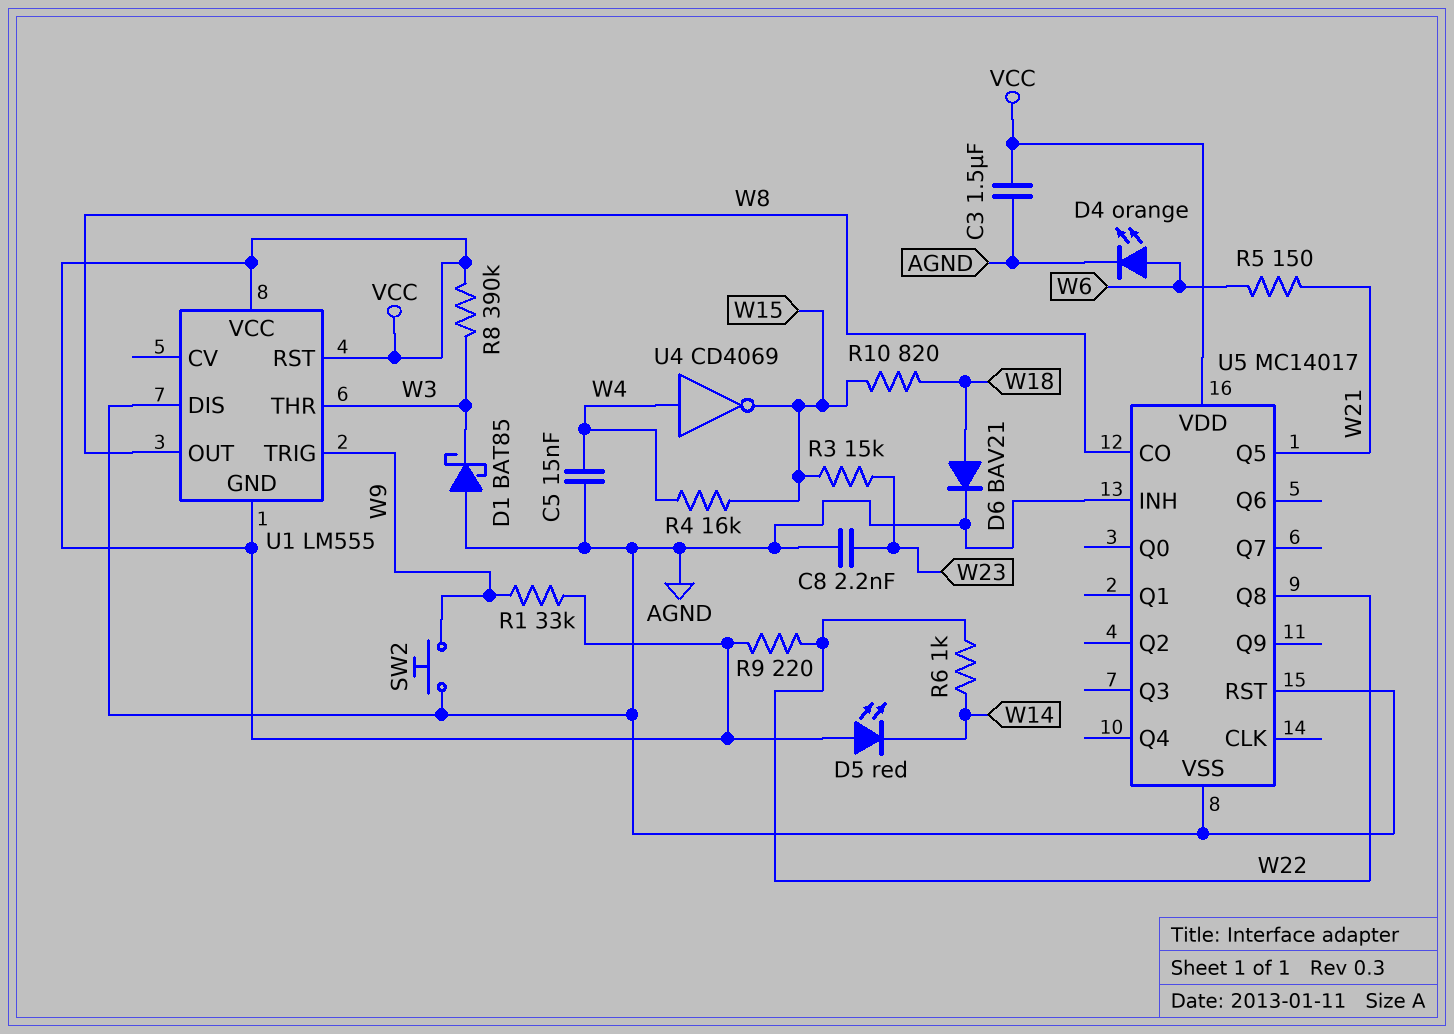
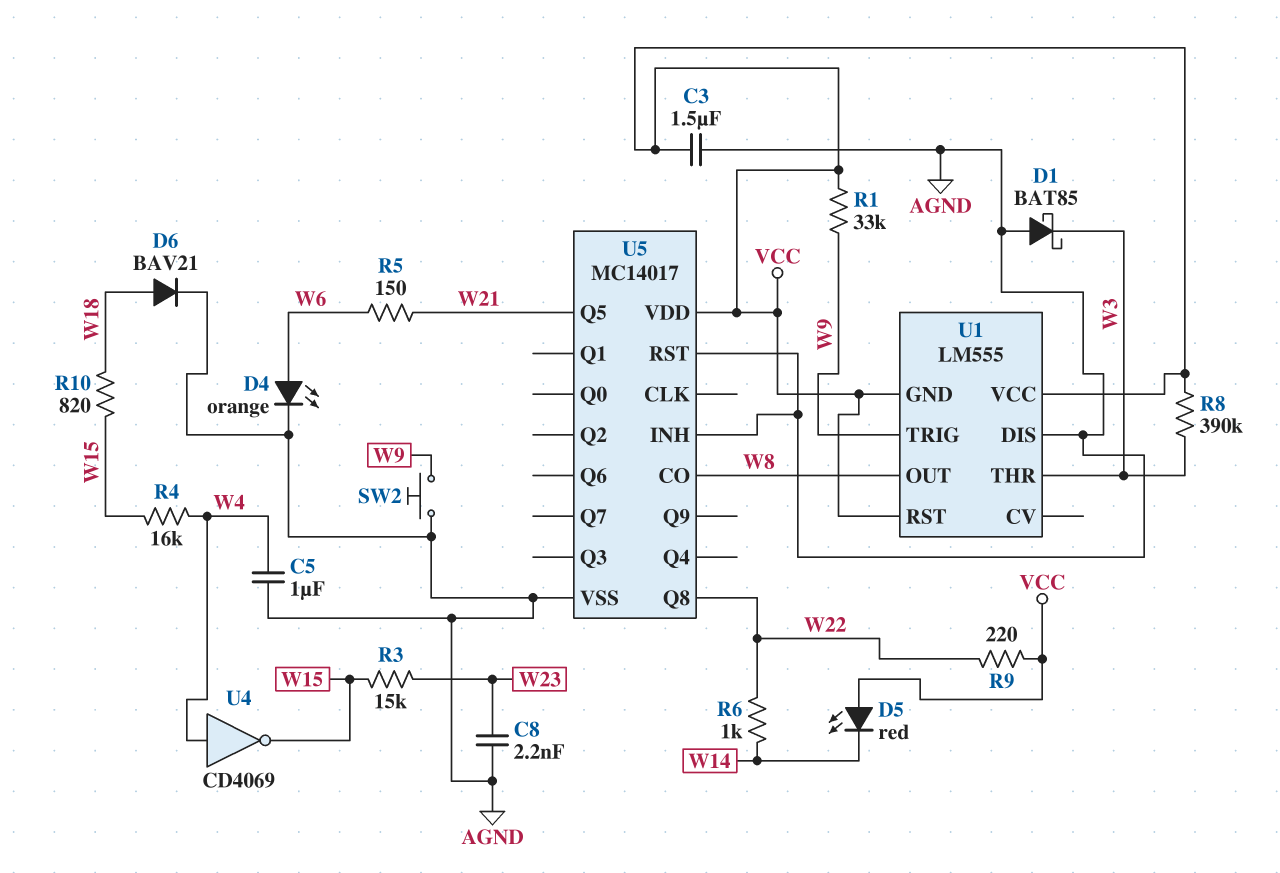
C5: 15nF (AGND, W4) -> 1uF (AGND, W4)

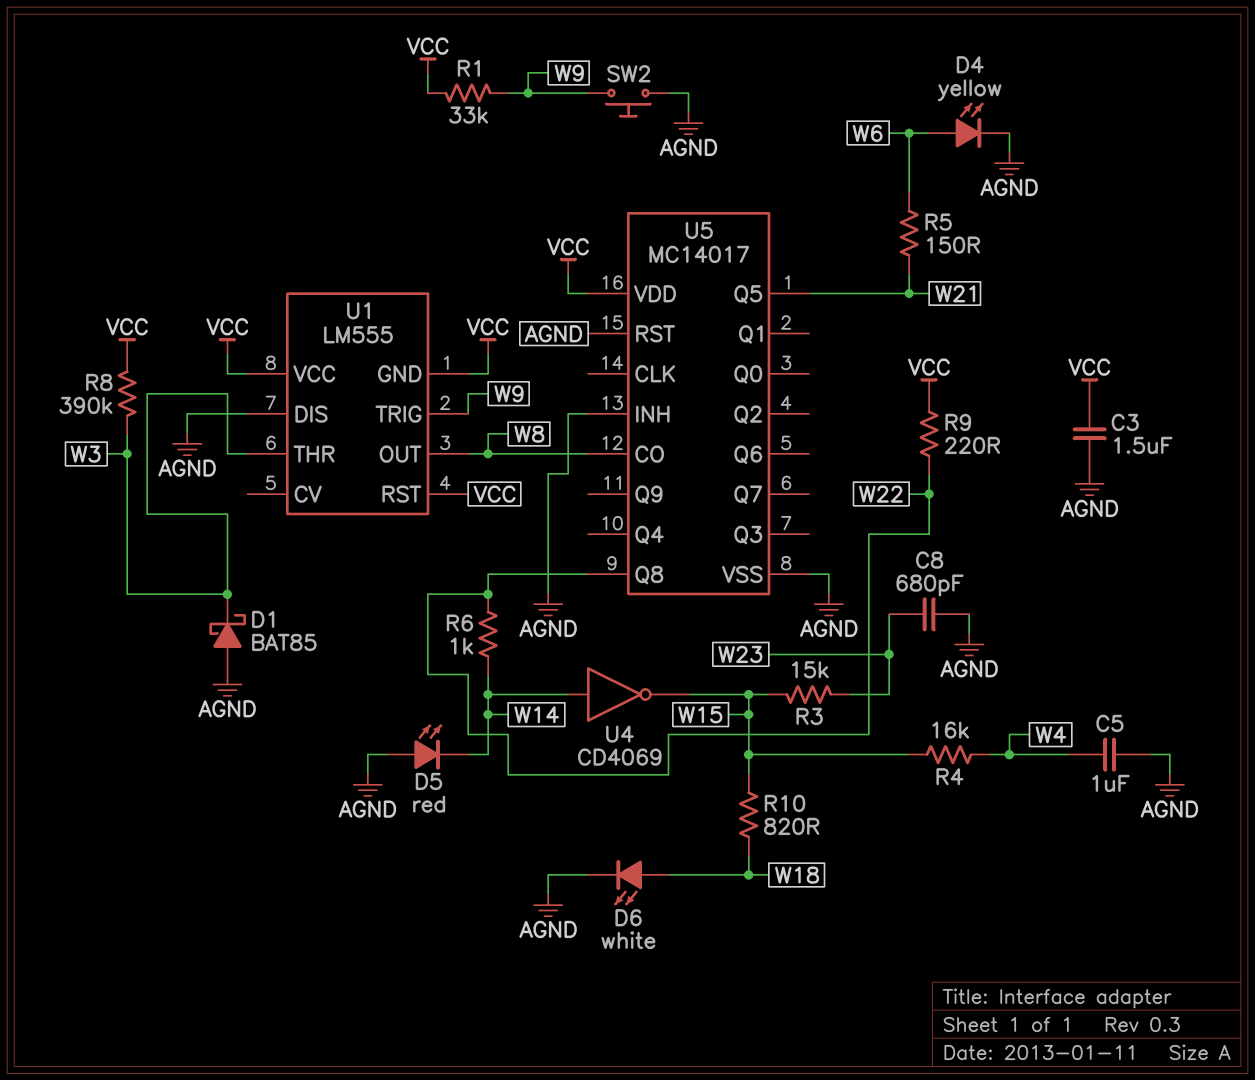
C8: 2.2nF (AGND, W23) -> 680pF (AGND, W23)
D4: LED orange (A W6, K AGND) -> LED yellow (A W6, K AGND)
D5: LED red (A VCC, K W14) -> LED red (A AGND, K W14)
D6: diode BAV21 (A W18, K AGND) -> LED white (A W18, K AGND)
U4: NOT CD4069 (in W4, out W15) -> NOT CD4069 (in W14, out W15)

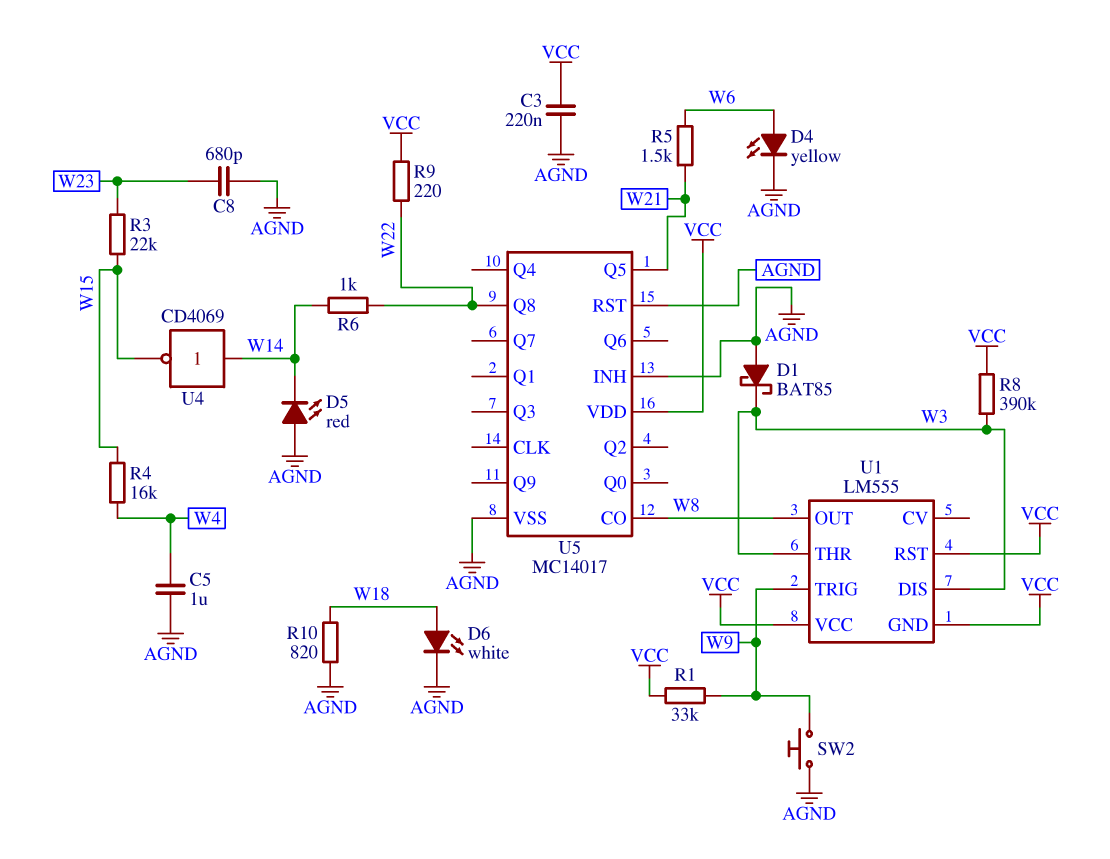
C3: 1.5uF (AGND, VCC) -> 220nF (AGND, VCC)
R3: 15k (W15, W23) -> 22k (W15, W23)
R5: 150 (W6, W21) -> 1.5k (W6, W21)
R10: 820 (W15, W18) -> 820 (AGND, W18)
U1 pin DIS: AGND -> W3

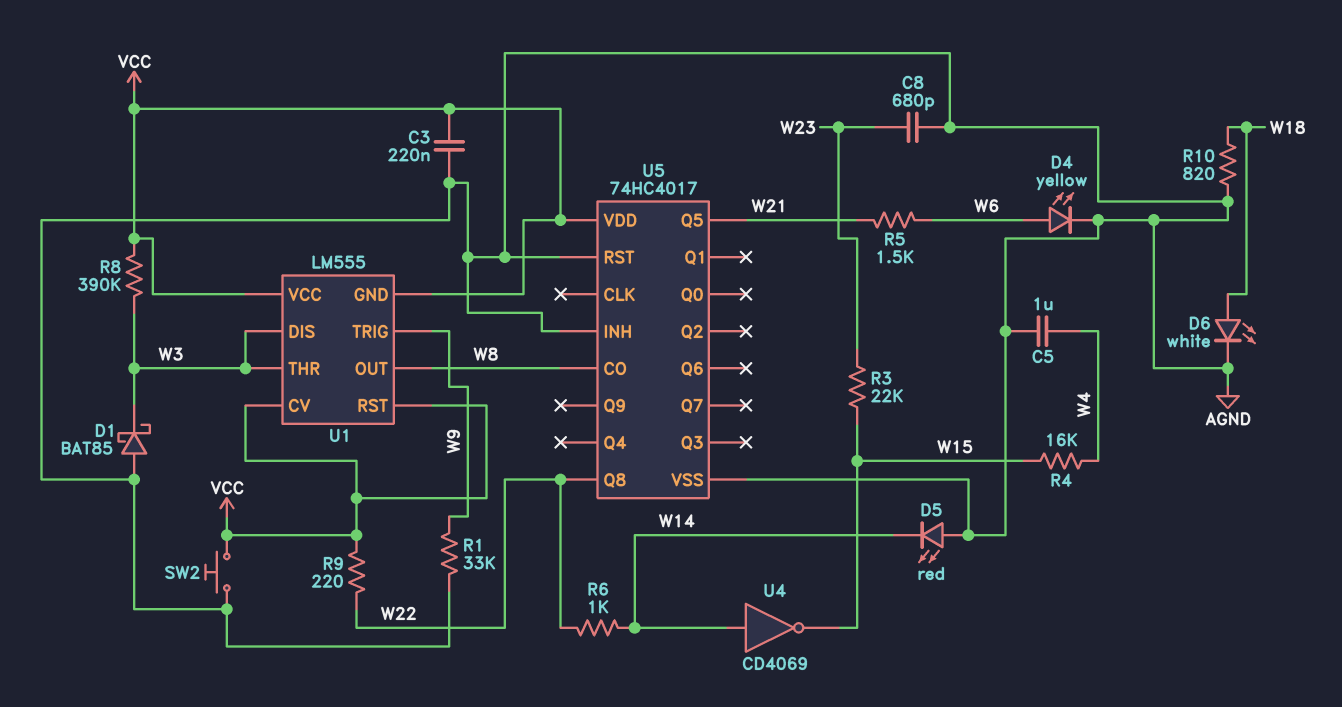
R1: 33k (VCC, W9) -> 33k (AGND, W9)
SW2: button (AGND, W9) -> button (AGND, VCC)
U1 pin CV: none -> VCC
U5: MC14017 -> 74HC4017

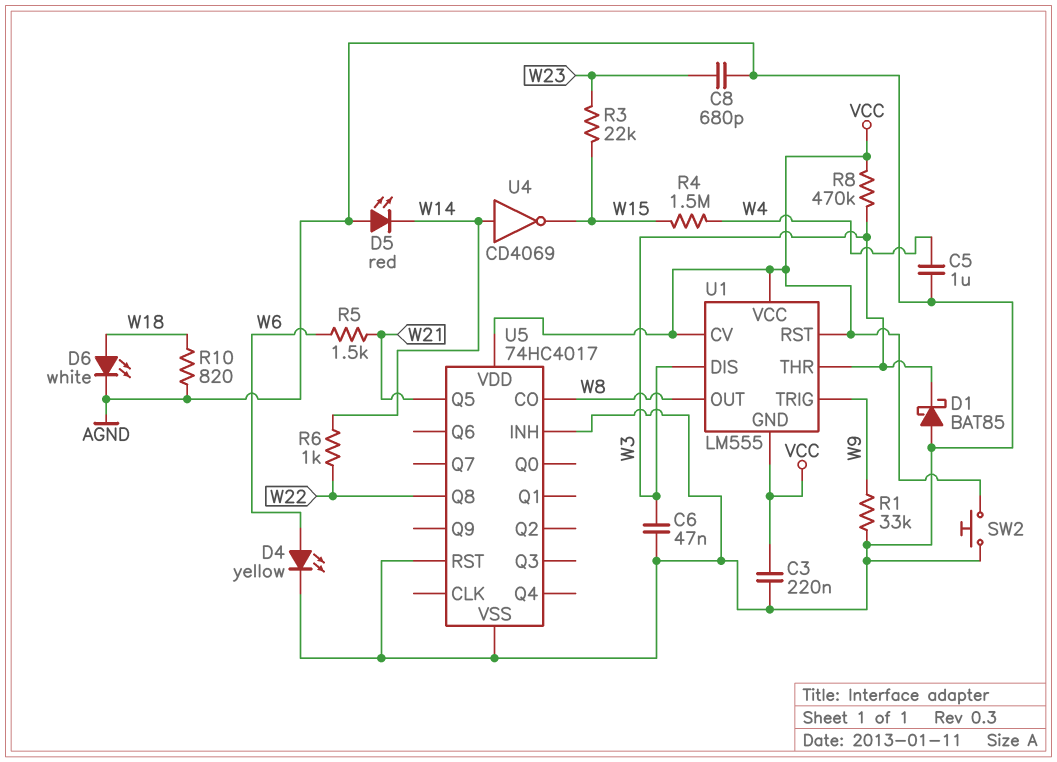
C6: none -> 47nF (AGND, W3)
R4: 16k (W4, W15) -> 1.5M (W4, W15)
R8: 390k (VCC, W3) -> 470k (VCC, W3)
R9: 220 (VCC, W22) -> none

